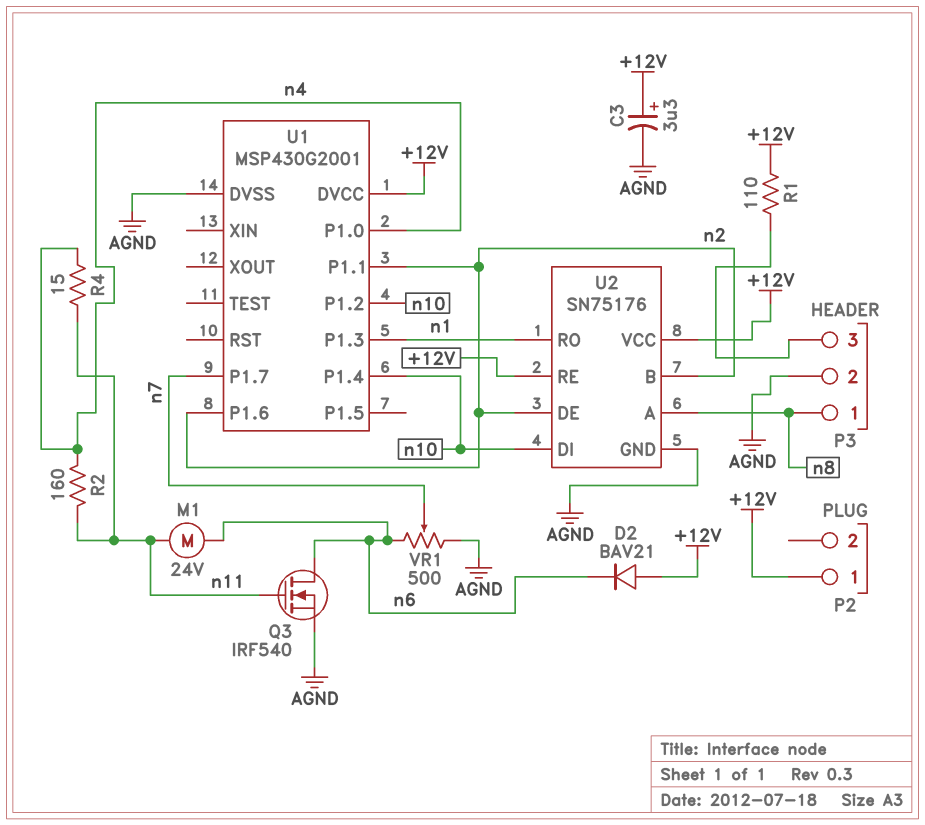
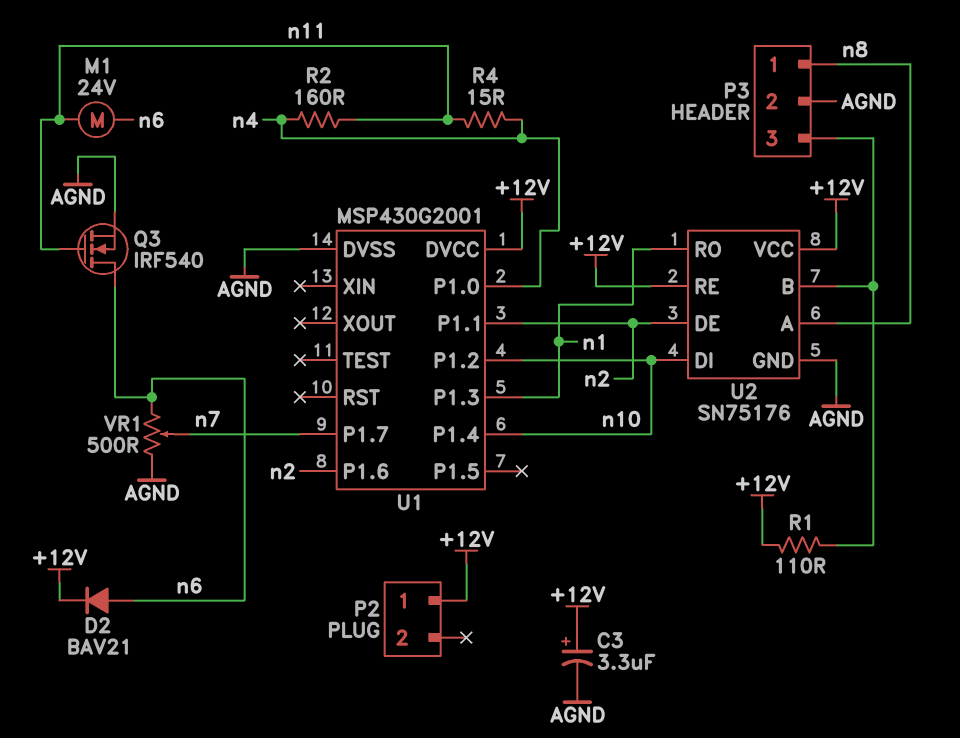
D2: diode BAV21 (A +12V, K n6) -> diode BAV21 (A n6, K +12V)
U2 pin B: n2 -> P3/3

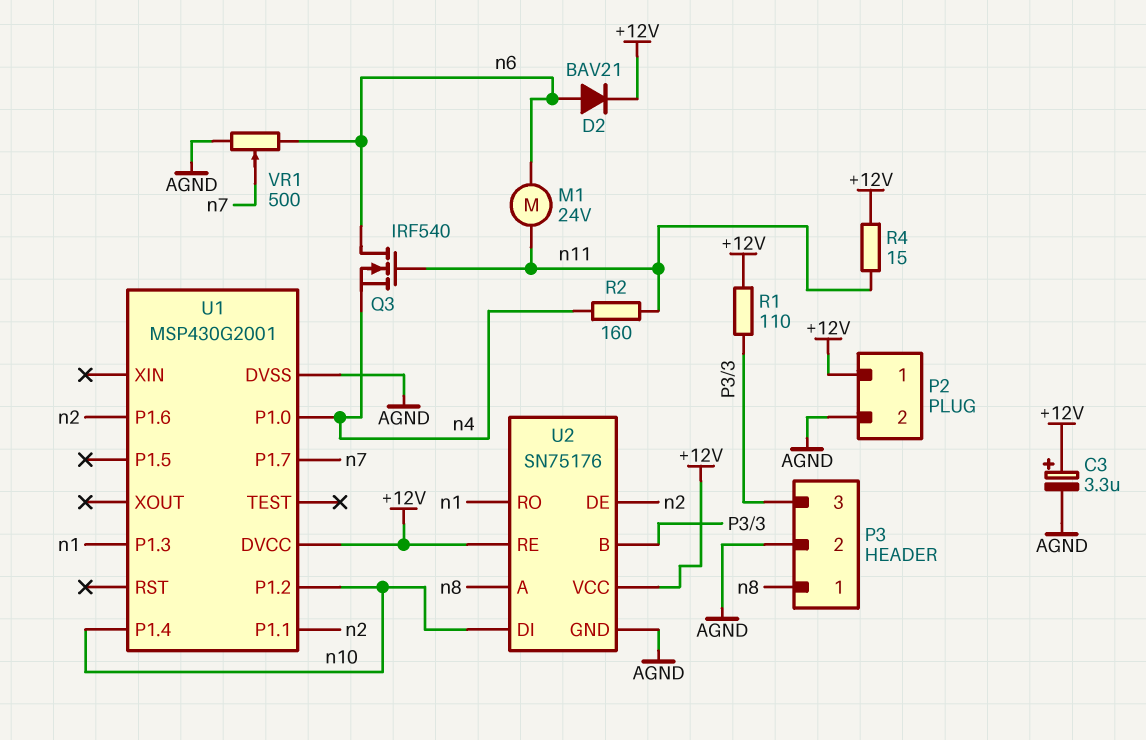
P2 pin 2: none -> AGND
Q3: NMOS IRF540 (G n11, D n6, S AGND) -> NMOS IRF540 (G n11, D n6, S n4)
R4: 15 (n4, n11) -> 15 (+12V, n11)

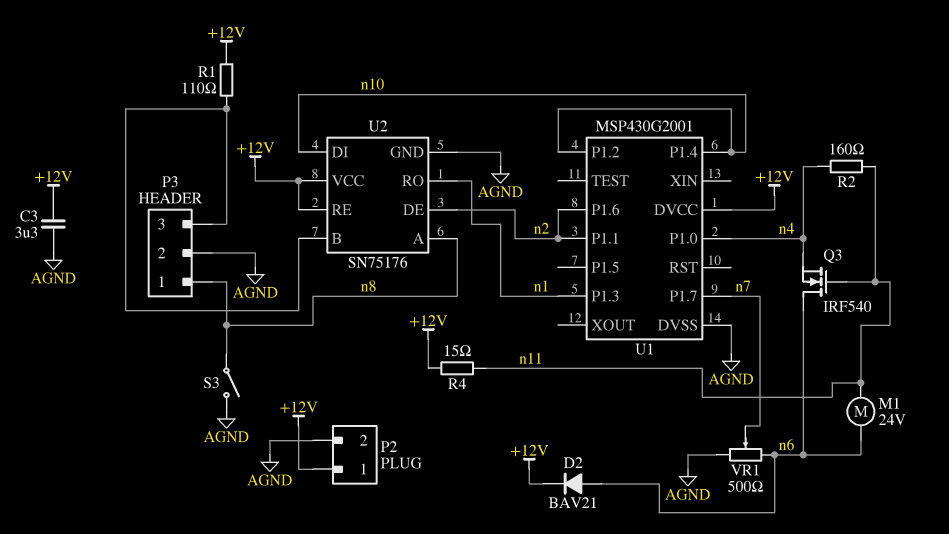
C3: 3.3uF (plus +12V, minus AGND) -> 3.3uF (+12V, AGND)
S3: none -> switch (AGND, n8)

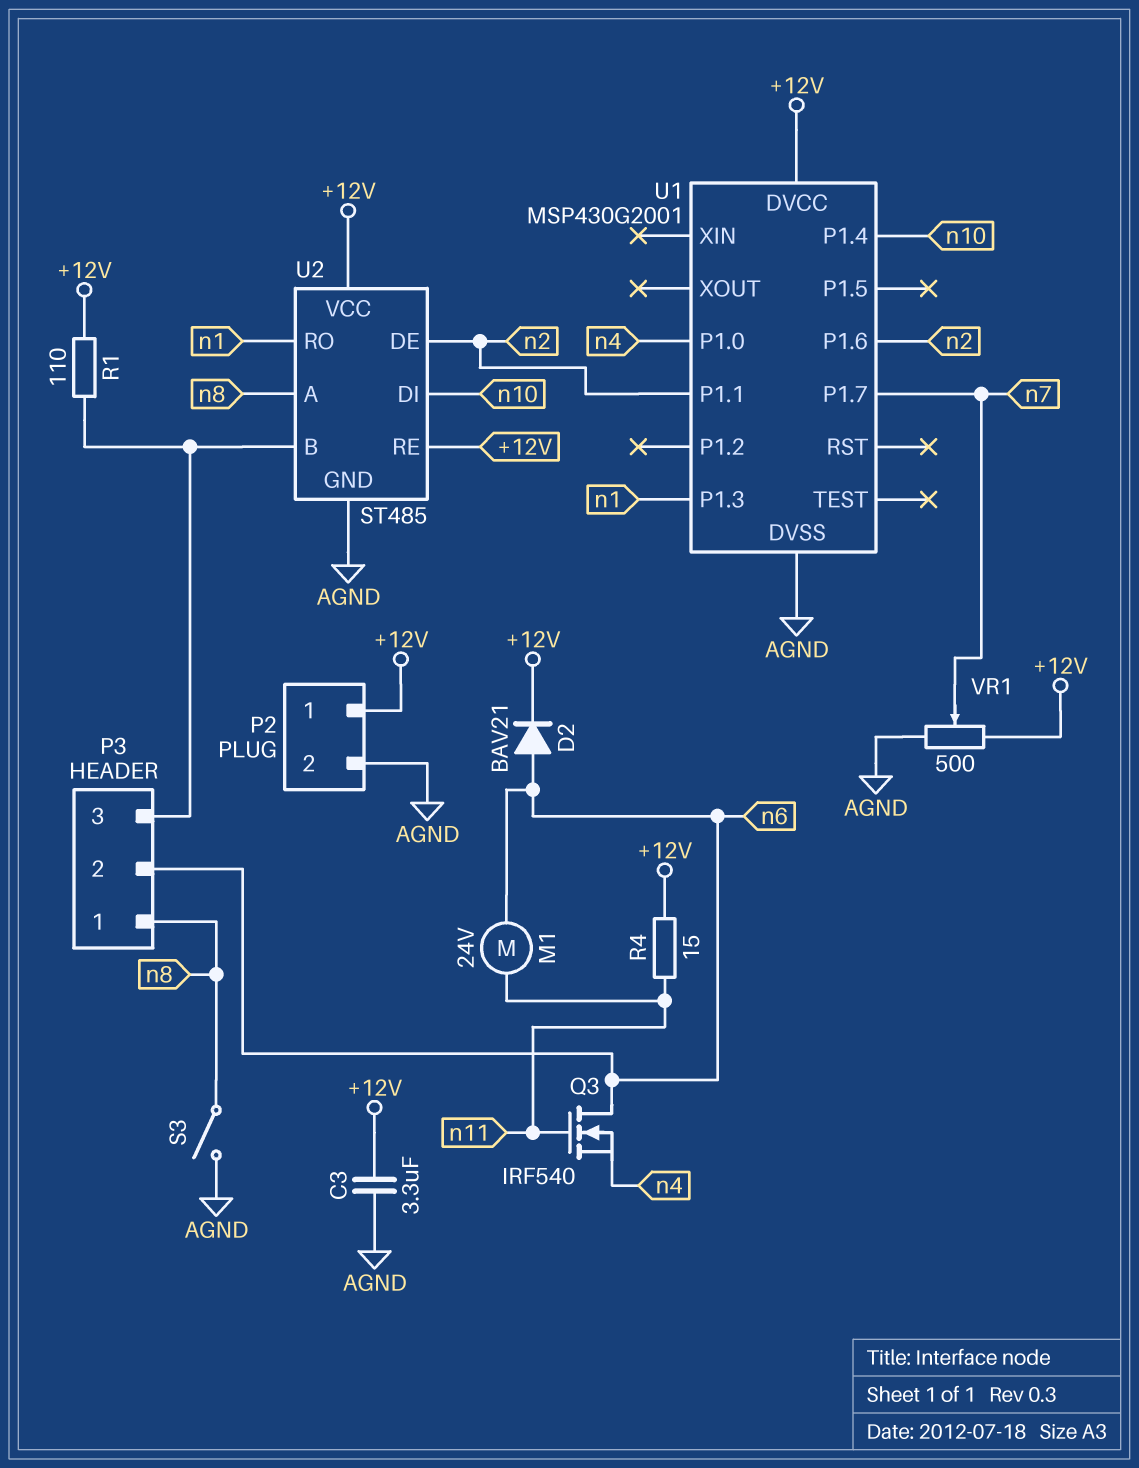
P3 pin 2: AGND -> n6
R2: 160 (n4, n11) -> none
U1 pin P1.2: n10 -> none
U2: SN75176 -> ST485
VR1: 500 (AGND, n6, wiper n7) -> 500 (+12V, AGND, wiper n7)

